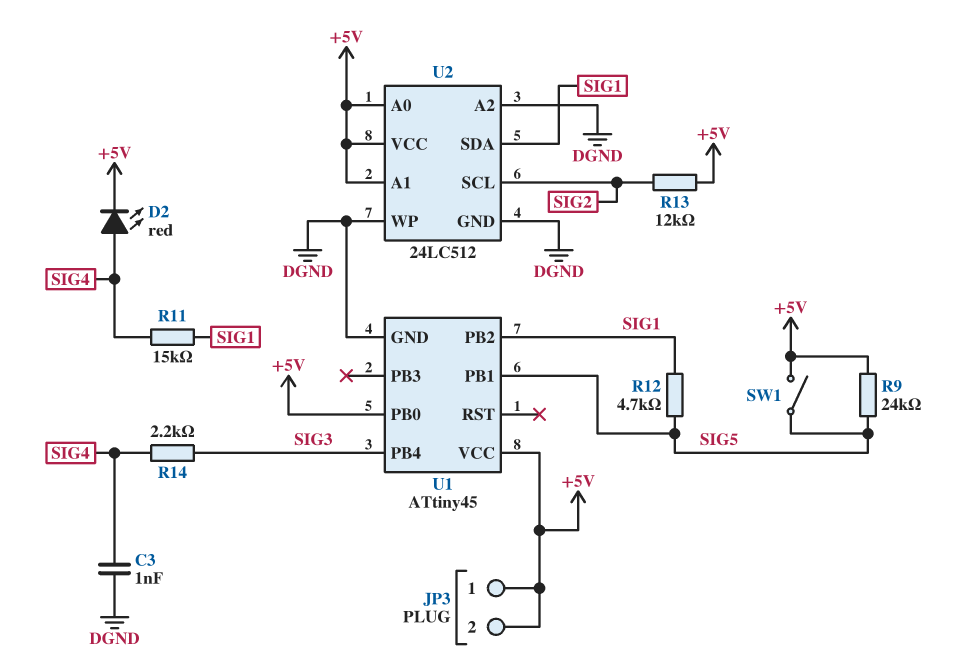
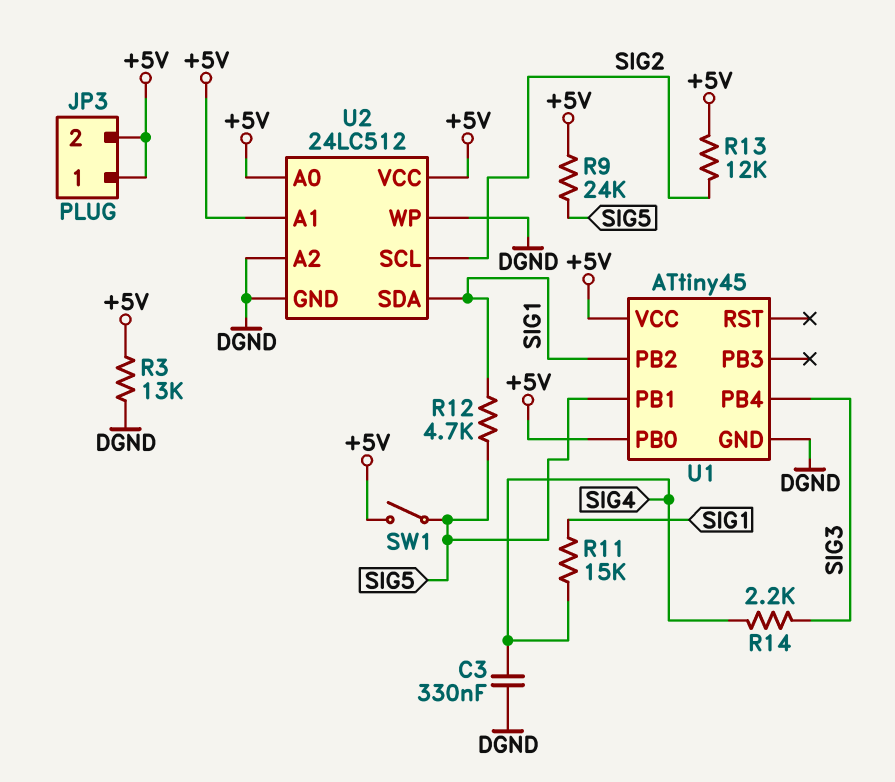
C3: 1nF (DGND, SIG4) -> 330nF (DGND, SIG4)
D2: LED red (A SIG4, K +5V) -> none
R3: none -> 13k (+5V, DGND)

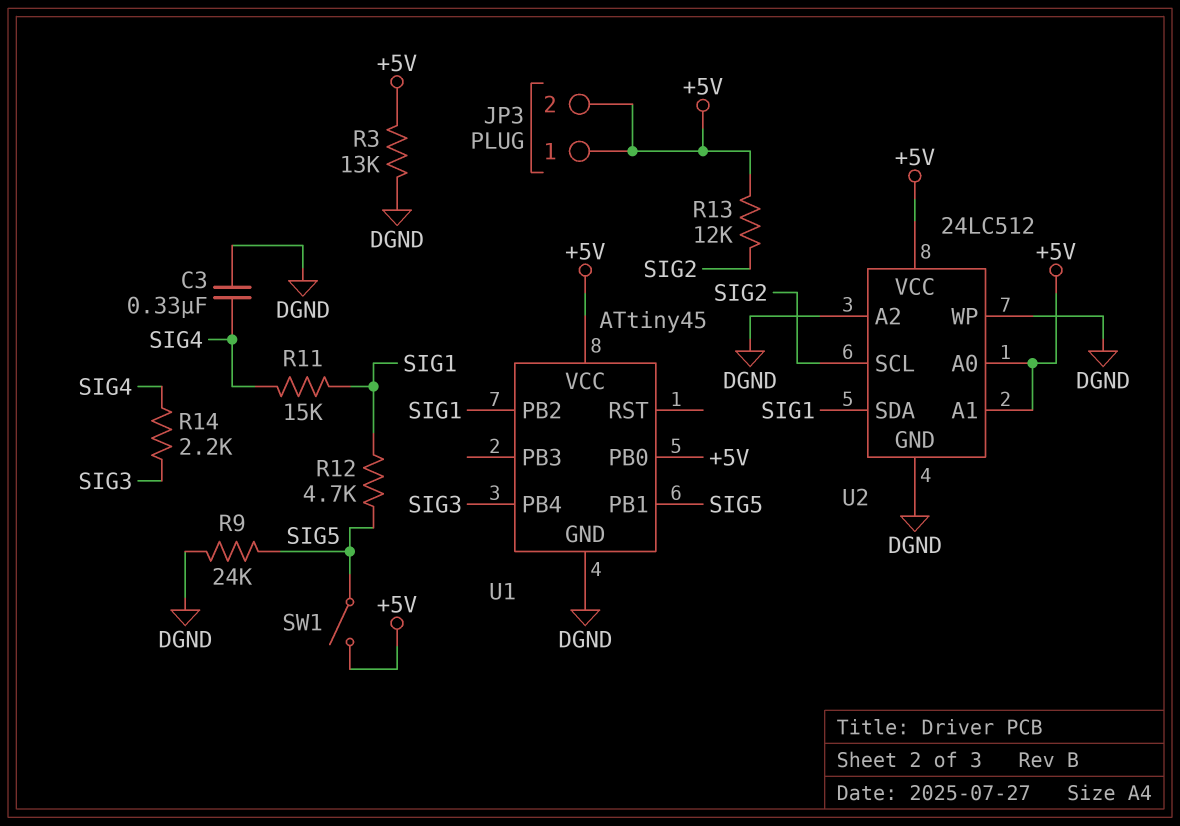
R9: 24k (+5V, SIG5) -> 24k (DGND, SIG5)

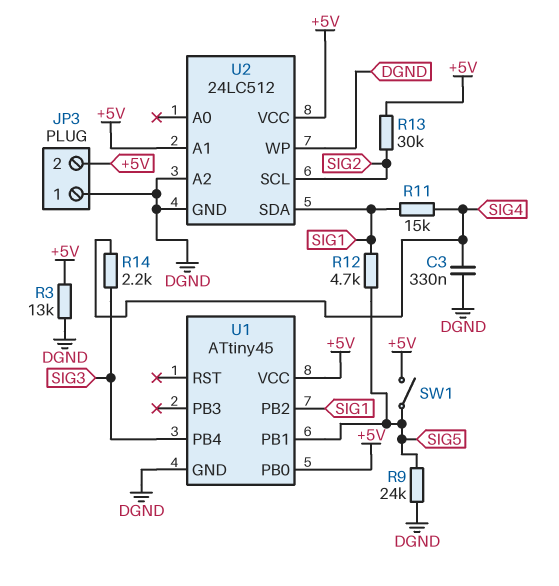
JP3 pin 1: +5V -> DGND
R13: 12k (+5V, SIG2) -> 30k (+5V, SIG2)
U2 pin A0: +5V -> none

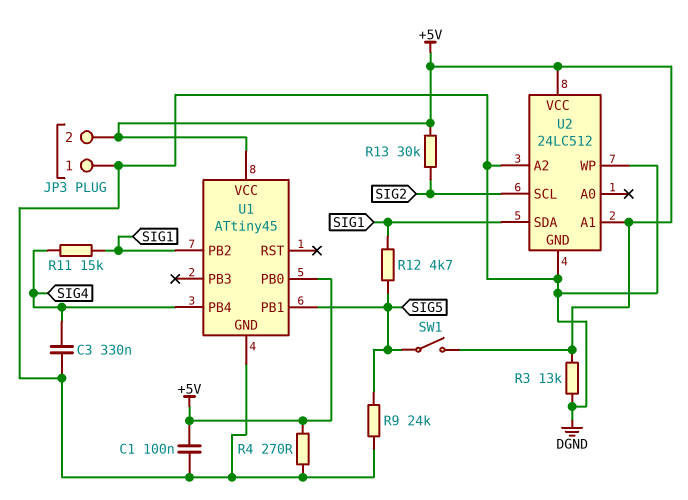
C1: none -> 100nF (+5V, DGND)
R4: none -> 270 (+5V, DGND)
R14: 2.2k (SIG3, SIG4) -> none
U1 pin PB4: SIG3 -> SIG4

